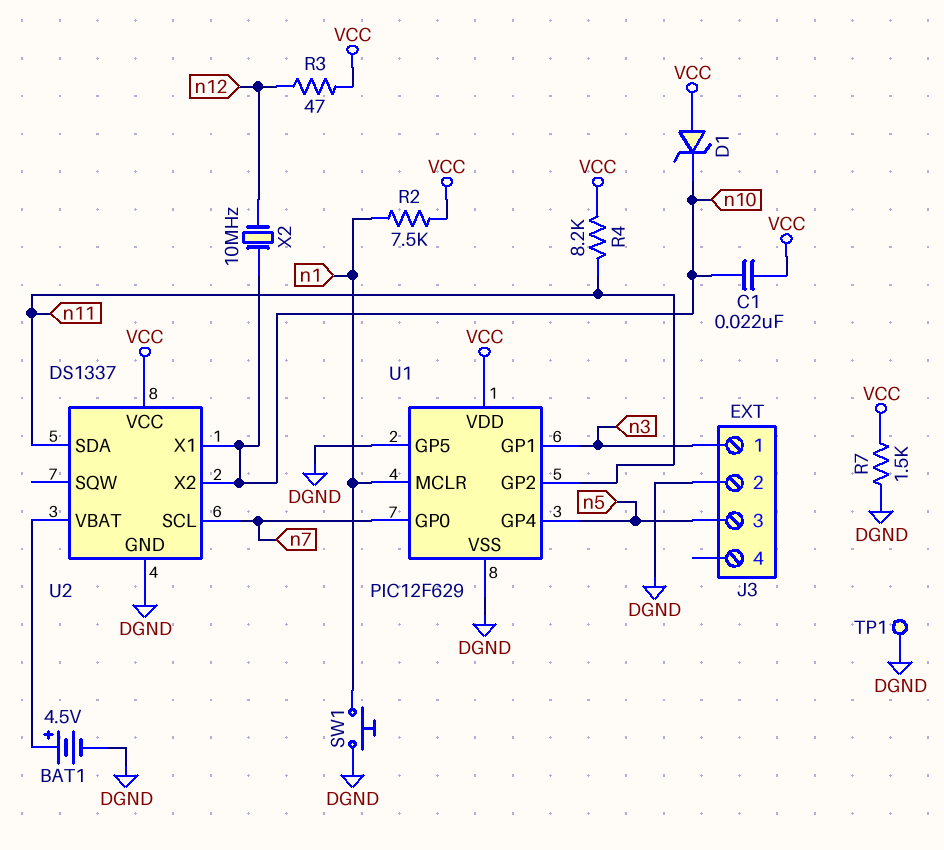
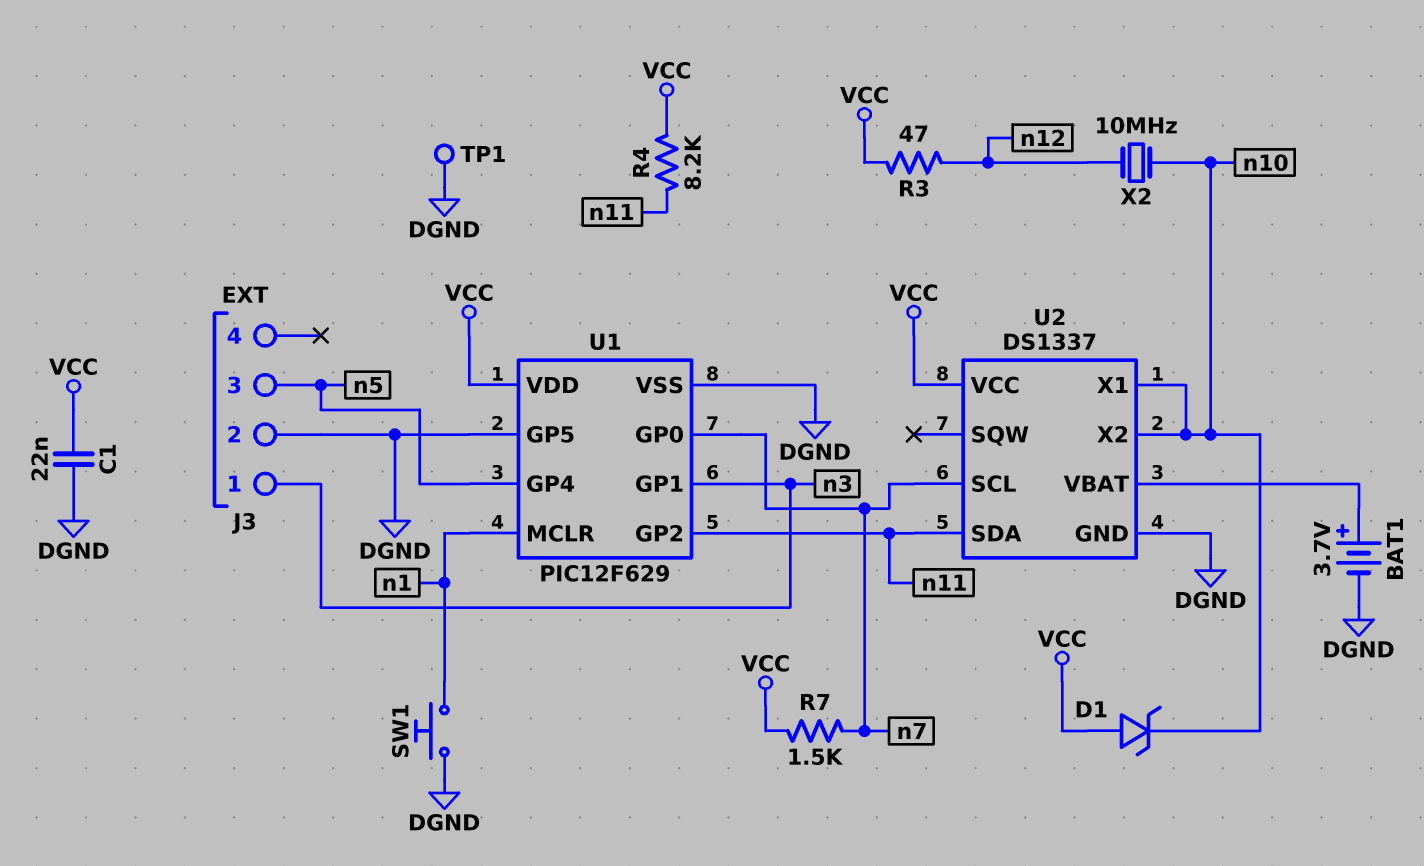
BAT1: 4.5V (plus U2/VBAT, minus DGND) -> 3.7V (plus U2/VBAT, minus DGND)
C1: 22nF (VCC, n10) -> 22nF (DGND, VCC)
R2: 7.5k (VCC, n1) -> none
R7: 1.5k (DGND, VCC) -> 1.5k (VCC, n7)

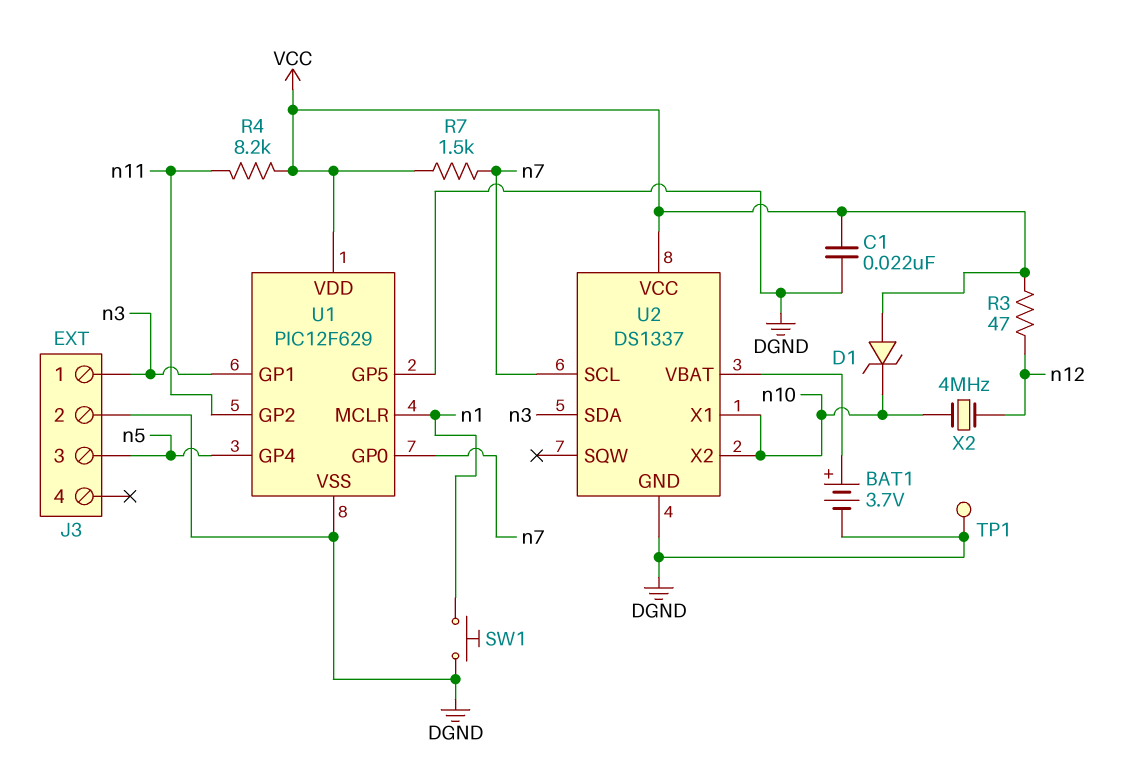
U2 pin SDA: n11 -> n3
X2: 10MHz (n10, n12) -> 4MHz (n10, n12)

